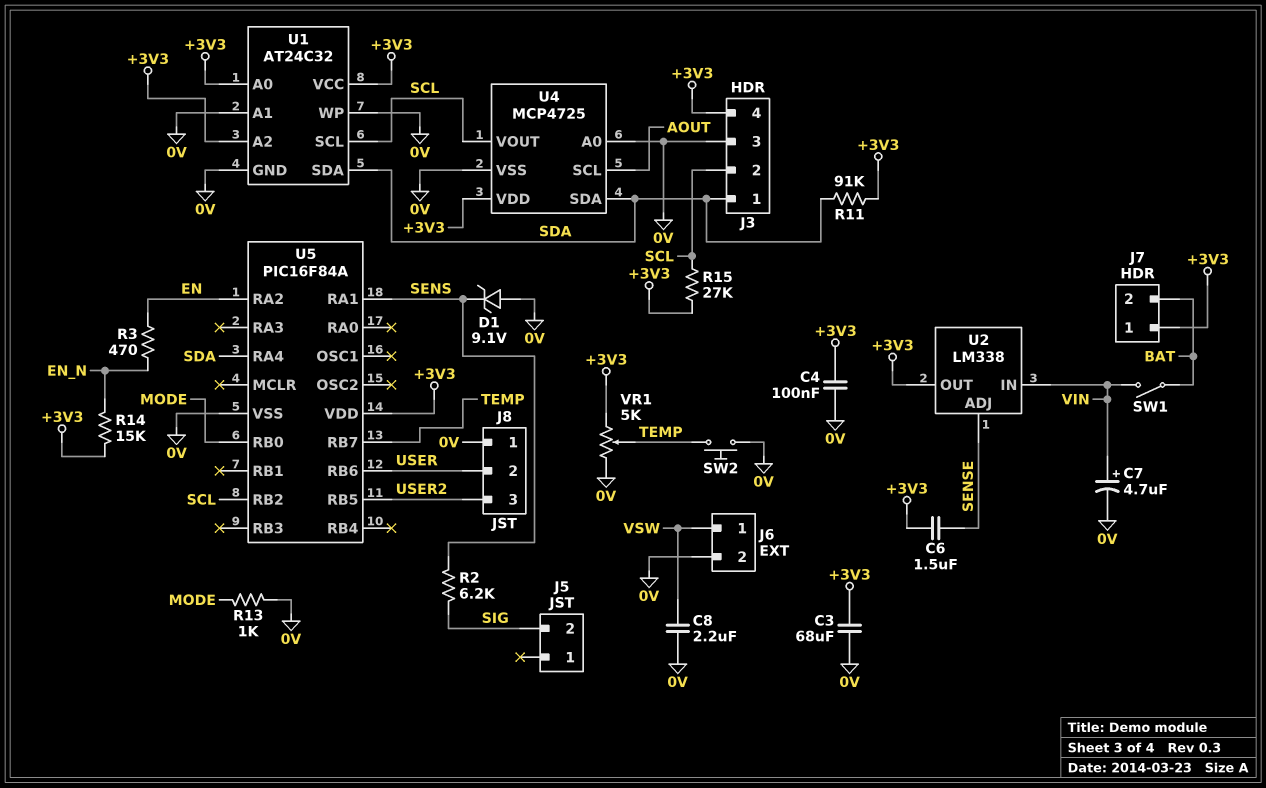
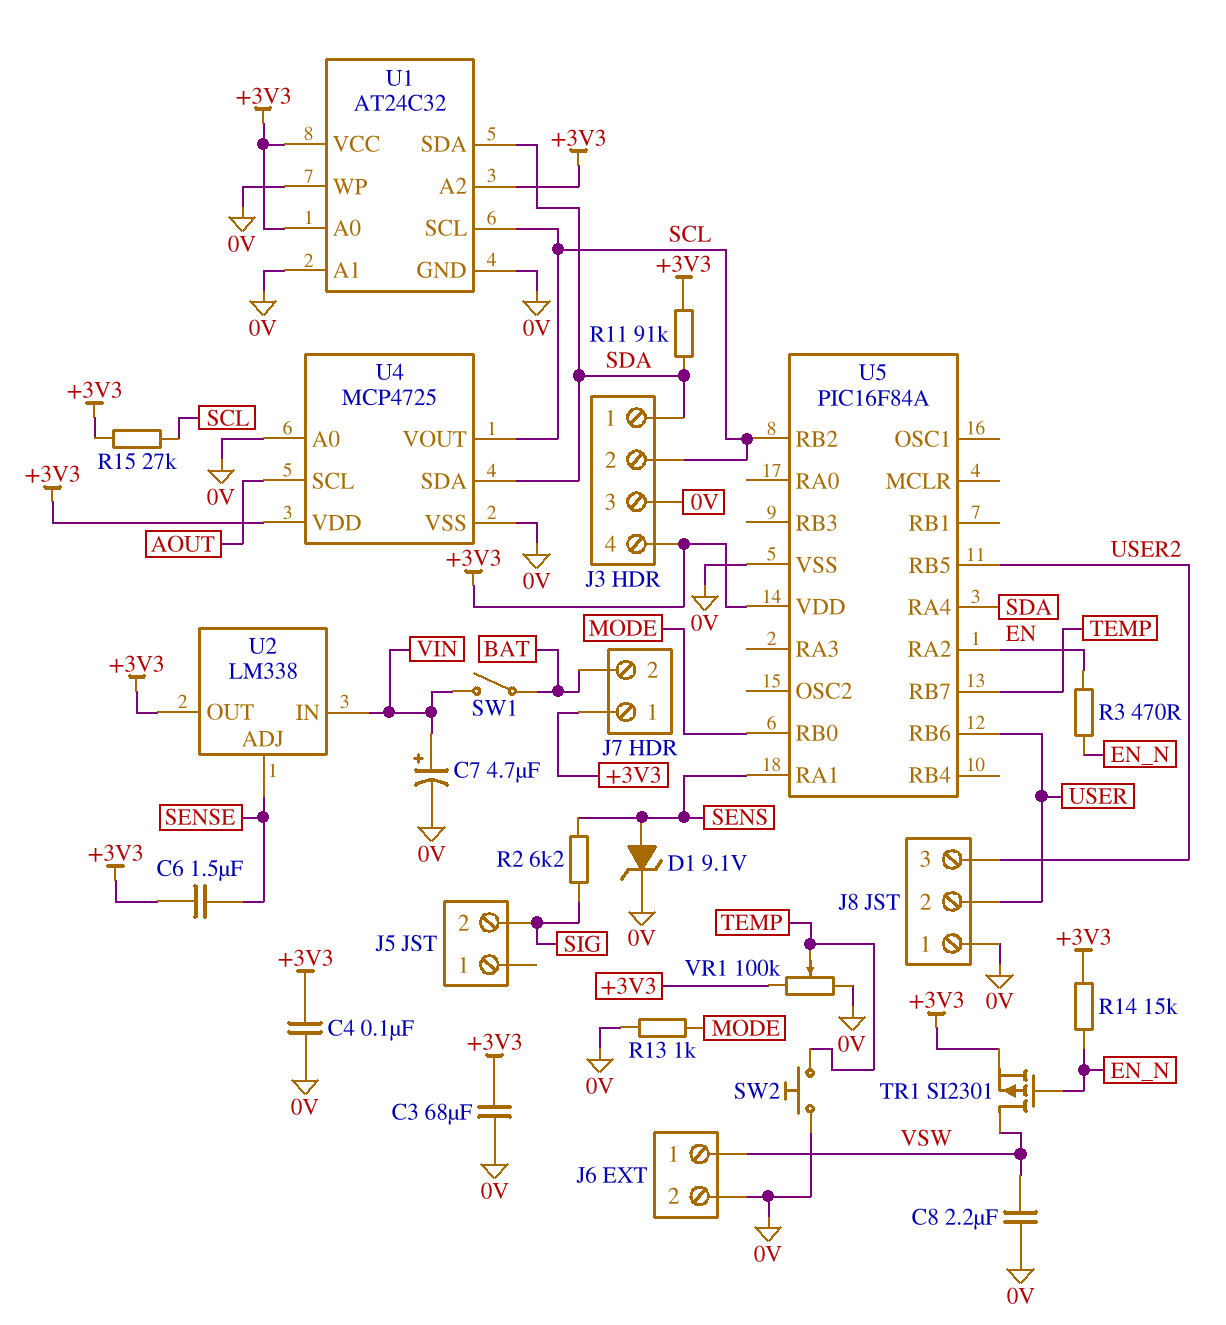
D1: zener 9.1V (A 0V, K SENS) -> zener 9.1V (A SENS, K 0V)
TR1: none -> PMOS SI2301 (G EN_N, D VSW, S +3V3)
VR1: 5k (+3V3, 0V, wiper TEMP) -> 100k (+3V3, 0V, wiper TEMP)

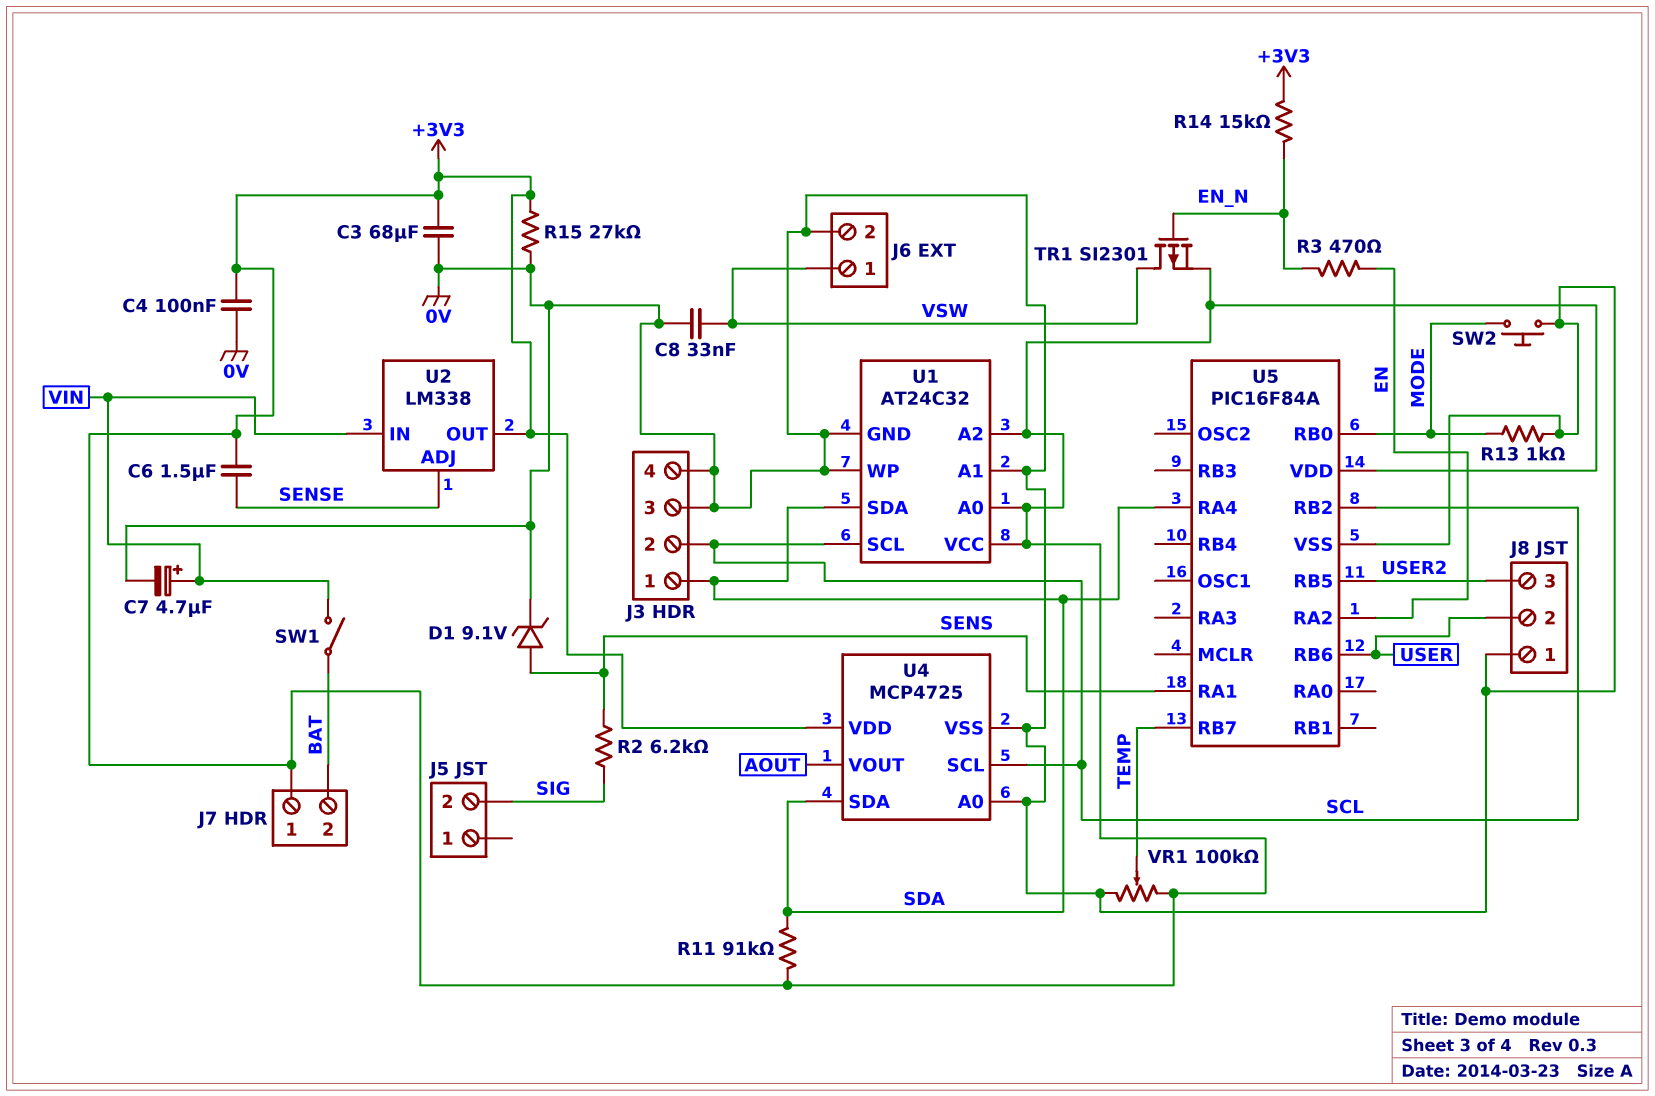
C8: 2.2uF (0V, VSW) -> 33nF (0V, VSW)
J3 pin 4: +3V3 -> 0V
R15: 27k (+3V3, SCL) -> 27k (+3V3, 0V)
SW2: button (0V, TEMP) -> button (0V, MODE)
U4 pin SCL: AOUT -> SCL
U4 pin VOUT: SCL -> AOUT

